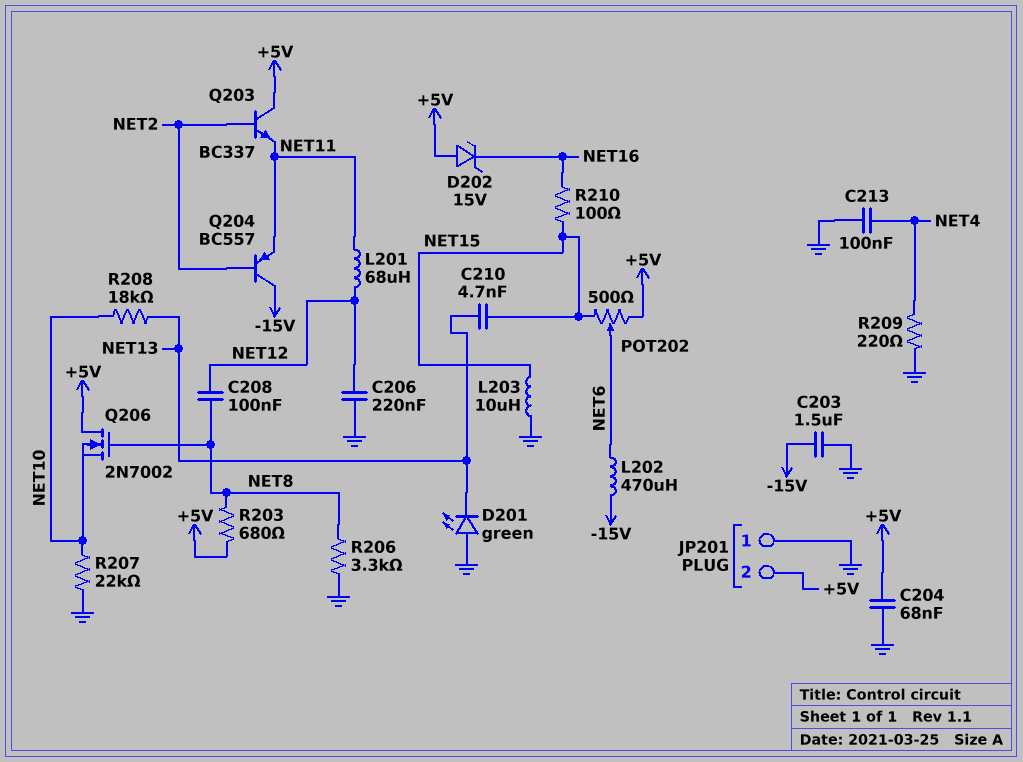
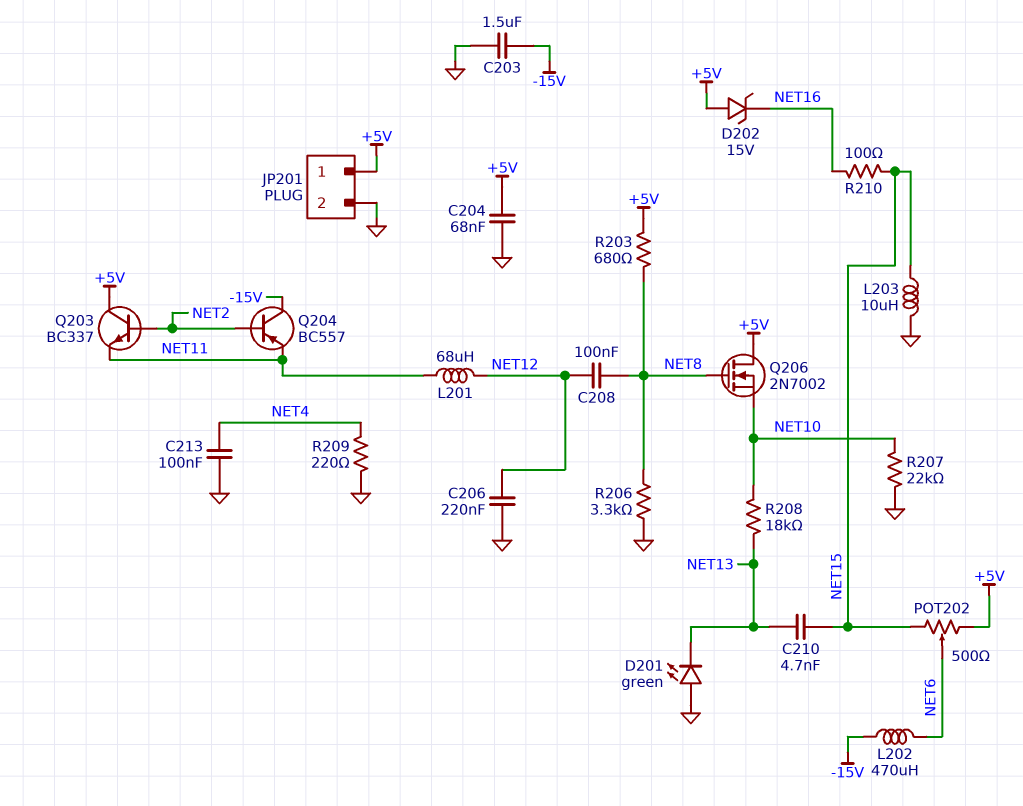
JP201 pin 1: GND -> +5V
JP201 pin 2: +5V -> GND

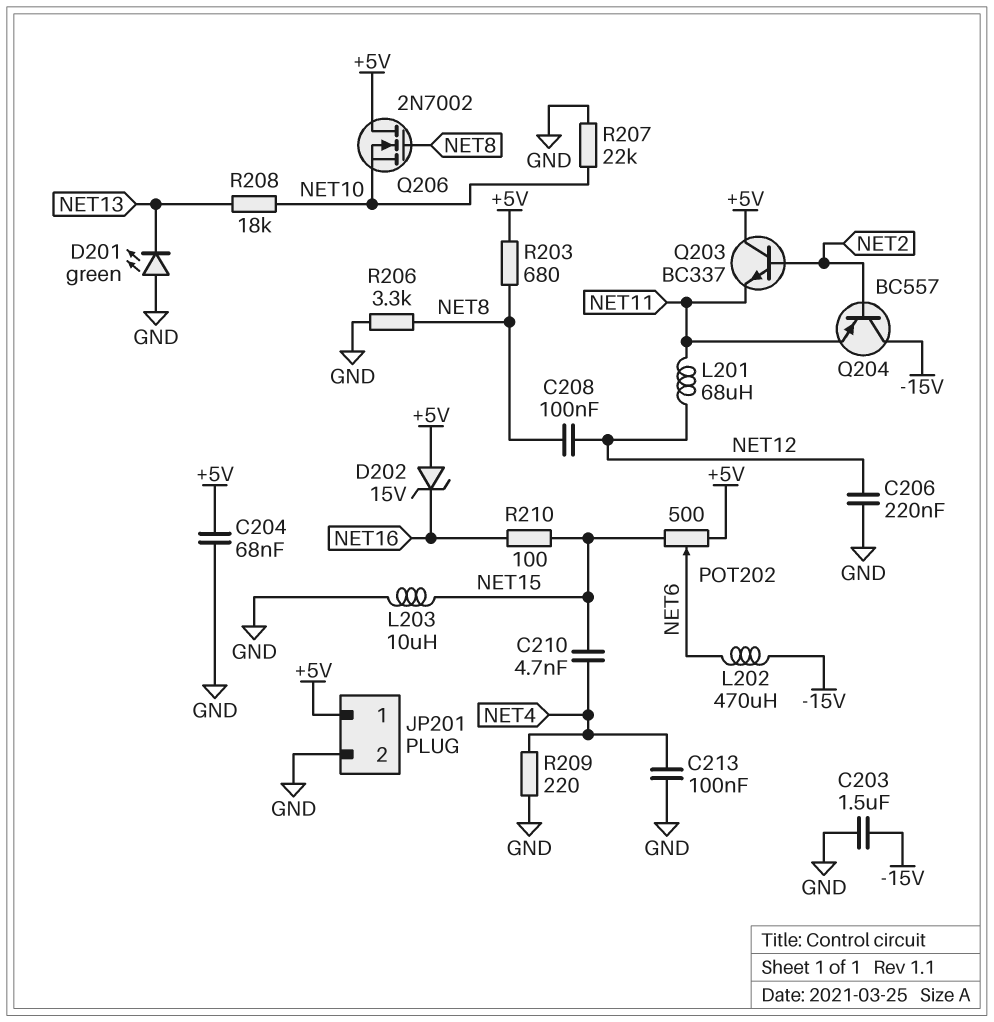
C210: 4.7nF (NET13, NET15) -> 4.7nF (NET4, NET15)

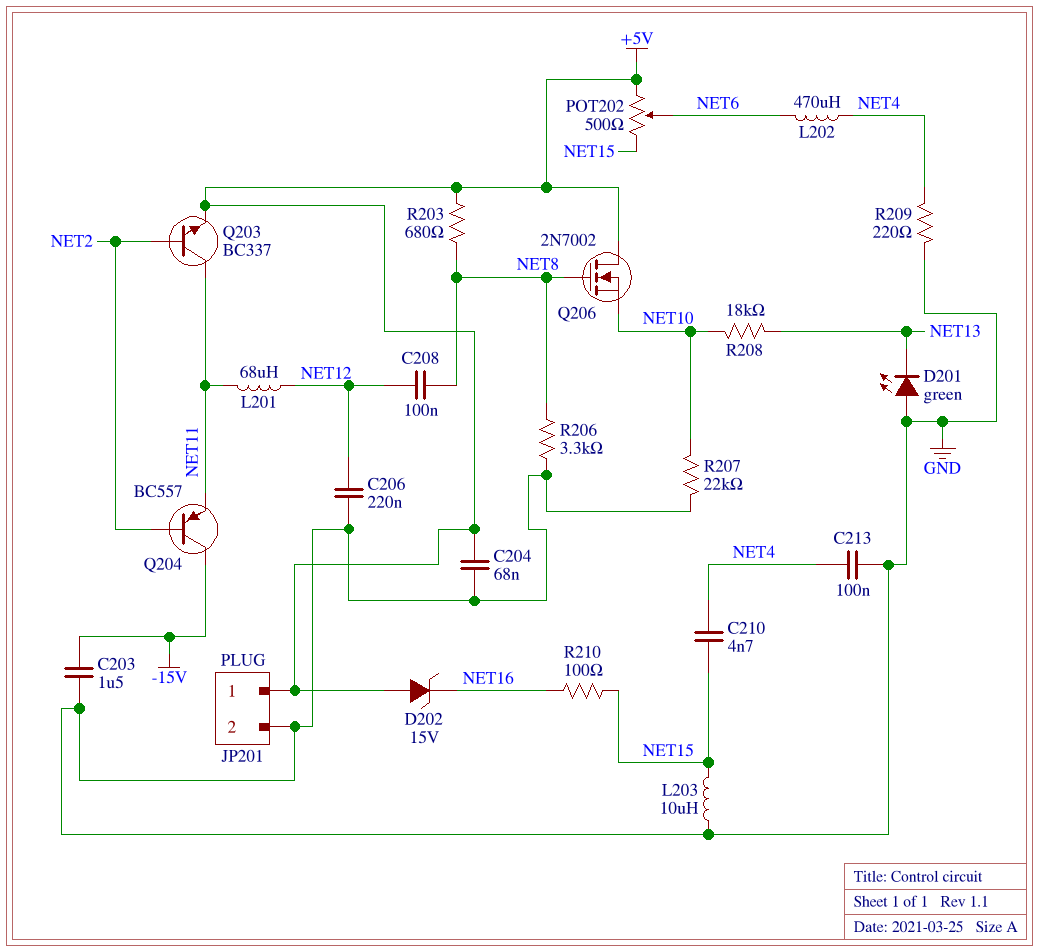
L202: 470uH (-15V, NET6) -> 470uH (NET4, NET6)
Q203: NPN BC337 (B NET2, C +5V, E NET11) -> NPN BC337 (B NET2, C NET11, E +5V)

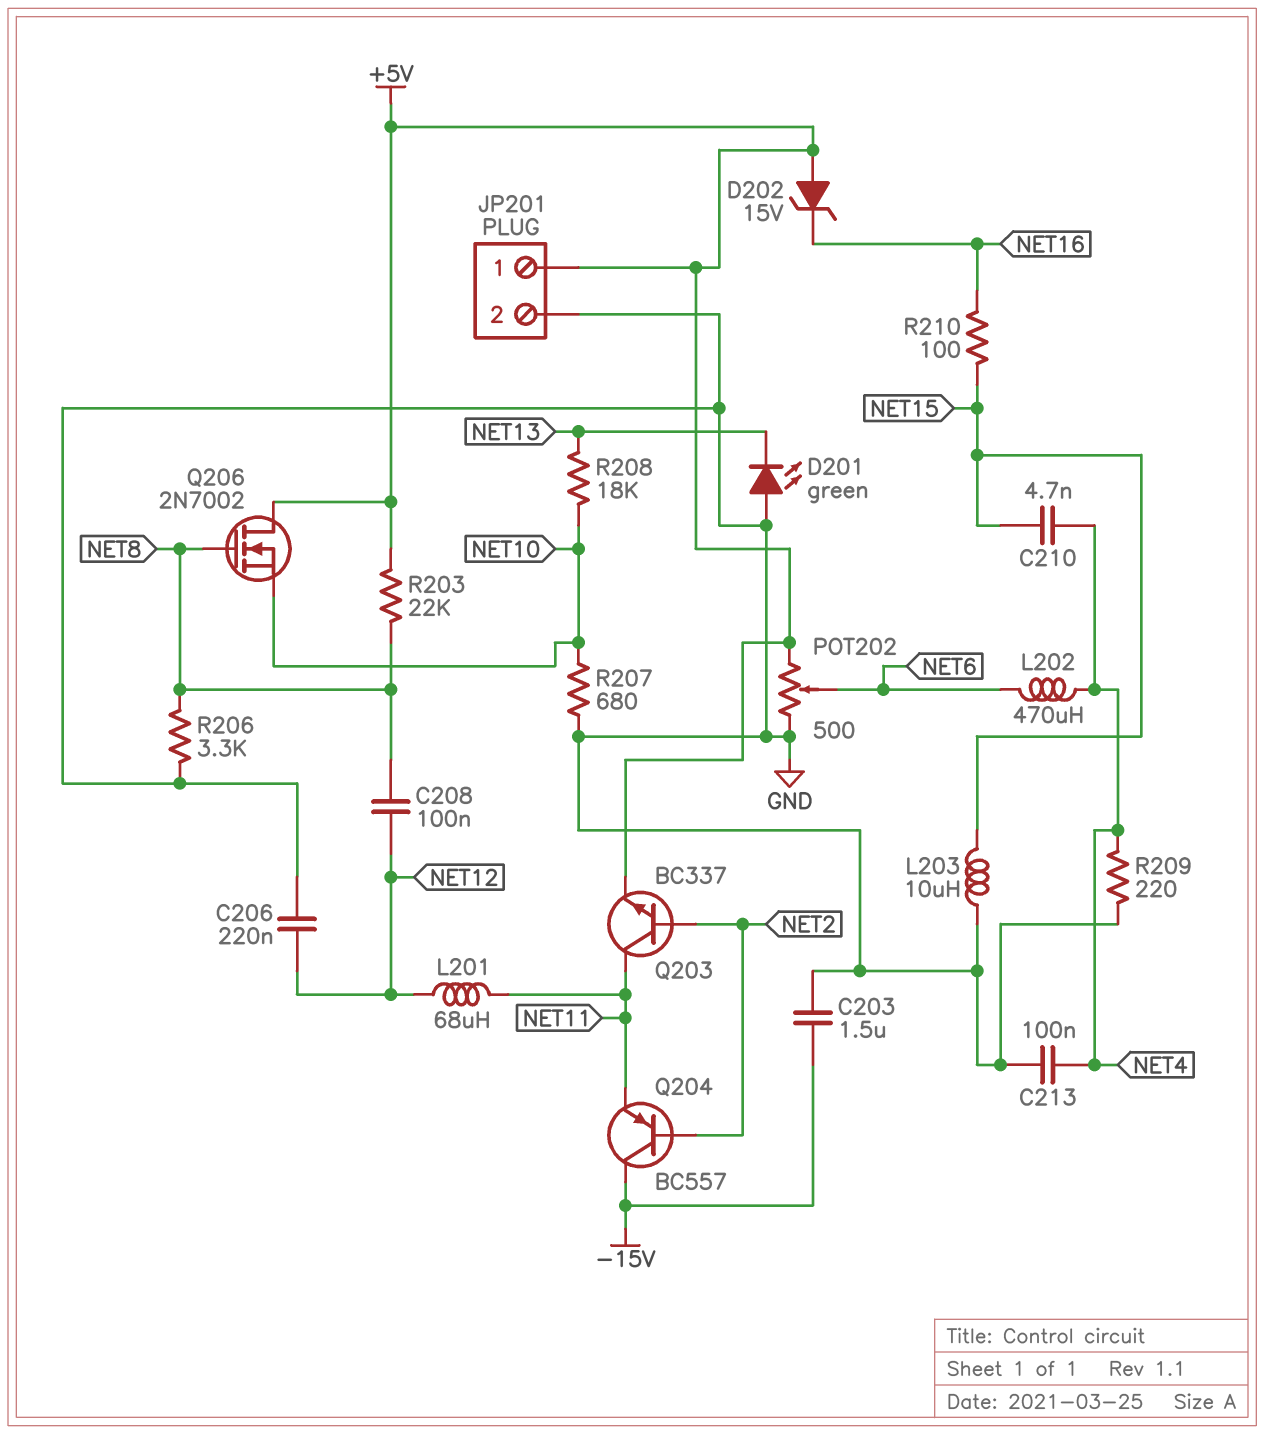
C204: 68nF (+5V, GND) -> none
POT202: 500 (+5V, NET15, wiper NET6) -> 500 (+5V, GND, wiper NET6)
R203: 680 (+5V, NET8) -> 22k (+5V, NET8)
R207: 22k (GND, NET10) -> 680 (GND, NET10)

